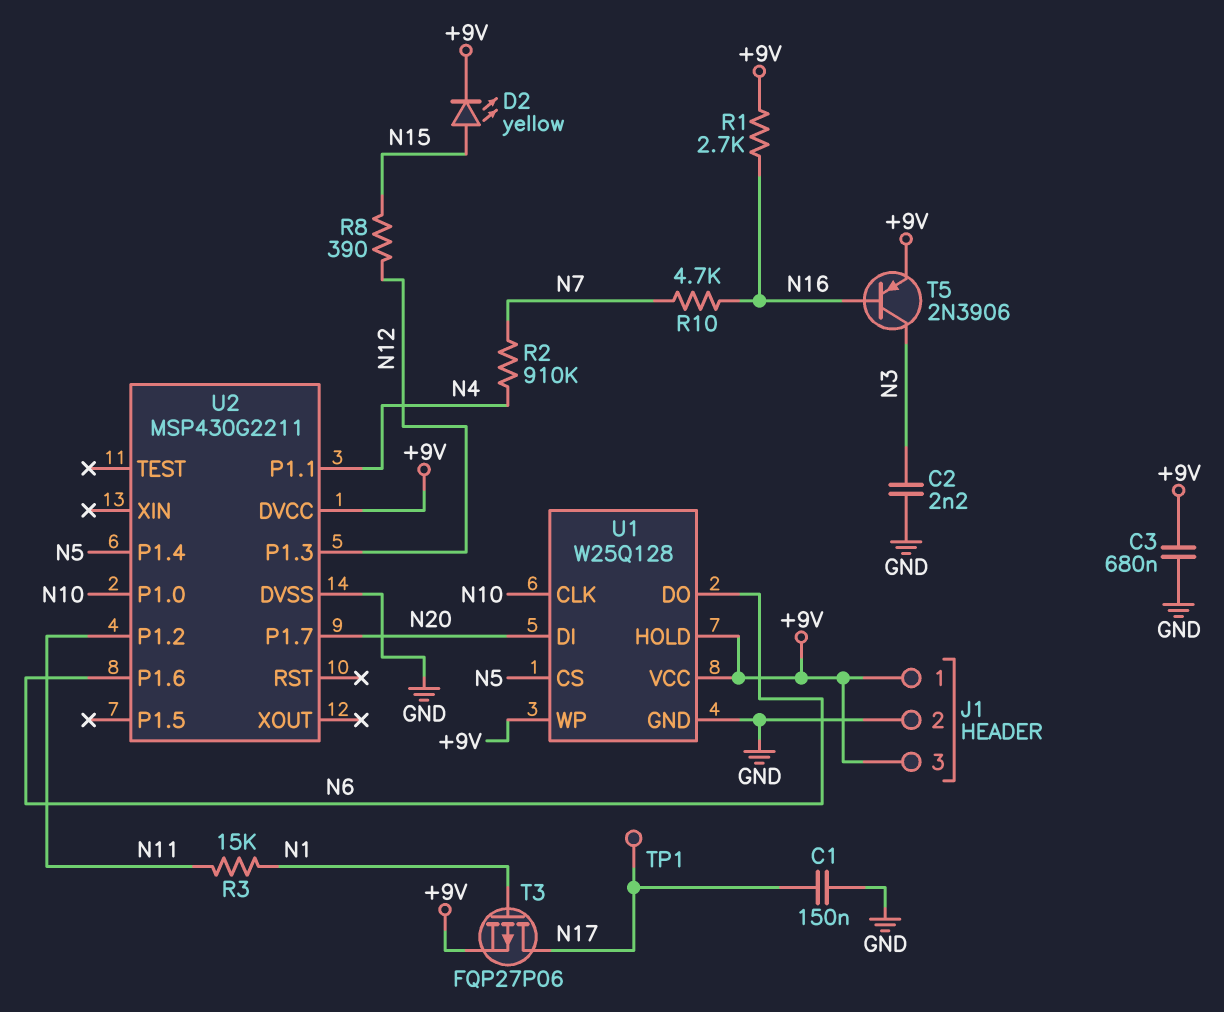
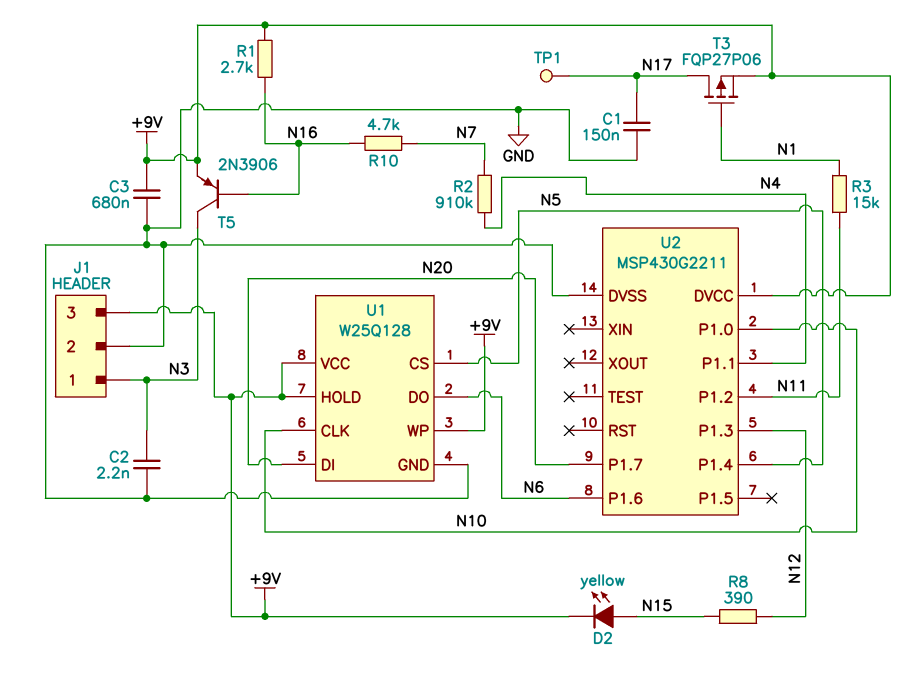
J1 pin 1: +9V -> N3

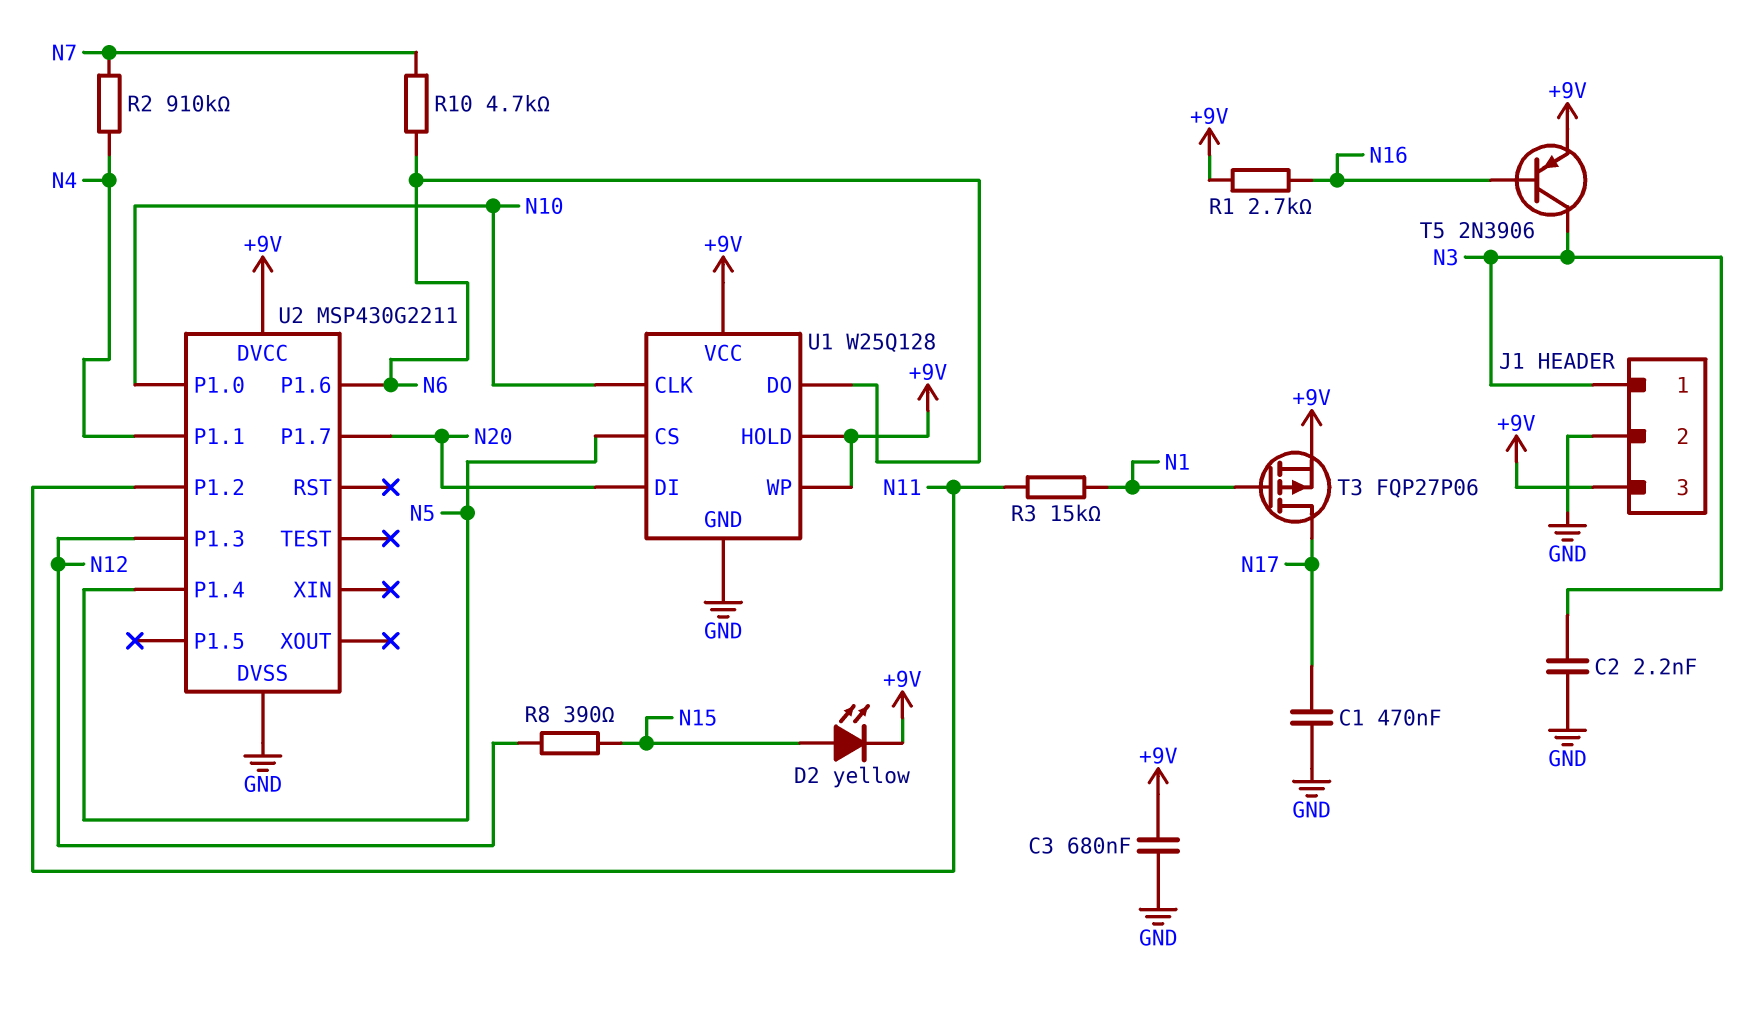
C1: 150nF (GND, N17) -> 470nF (GND, N17)
R10: 4.7k (N7, N16) -> 4.7k (N6, N7)
TP1: test point (N17) -> none

